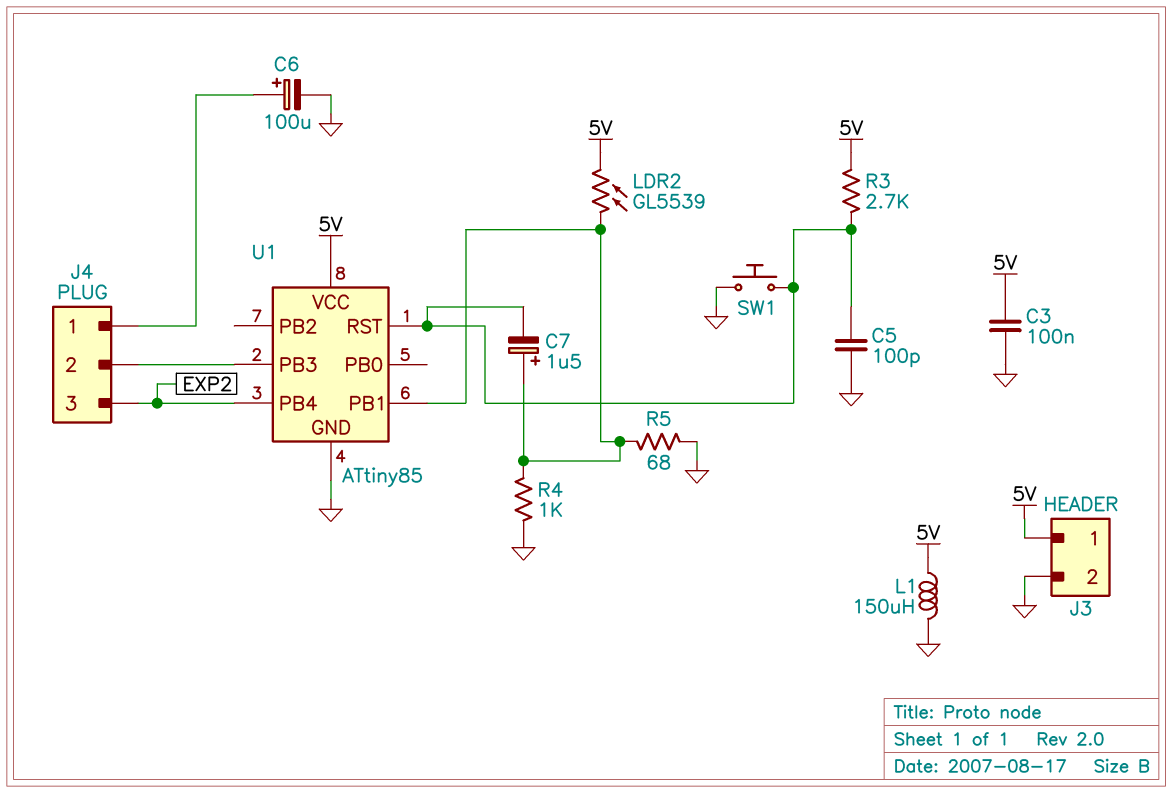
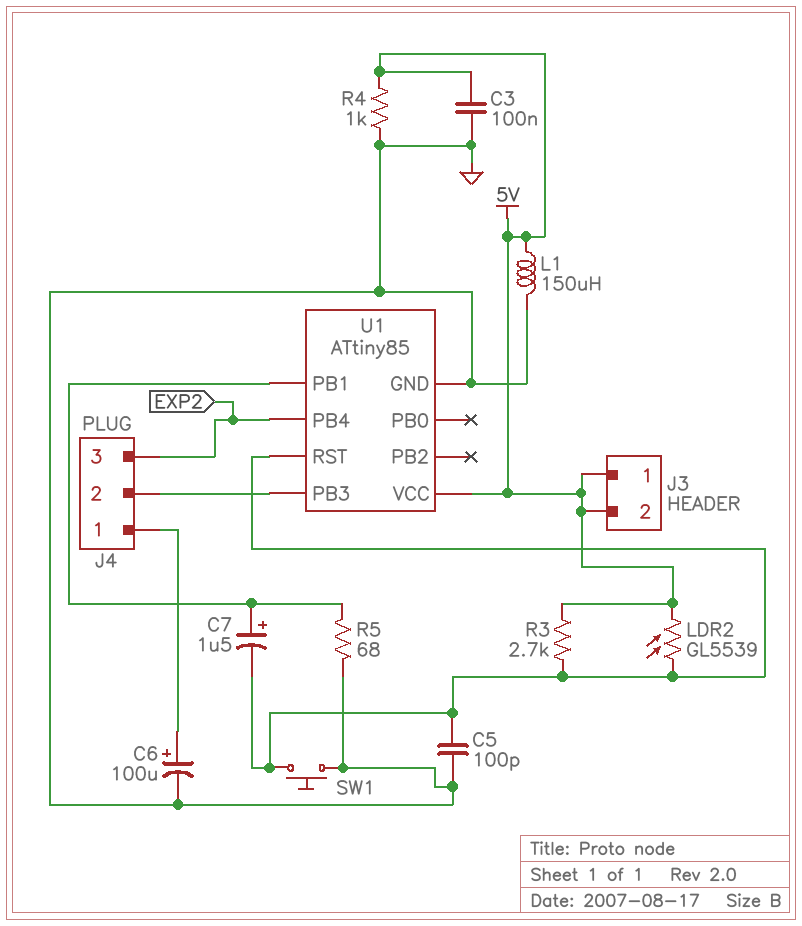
J3 pin 2: GND -> 5V
LDR2: GL5539 (5V, U1/PB1) -> GL5539 (5V, U1/RST)
R4: 1k (GND, U1/PB1) -> 1k (5V, GND)

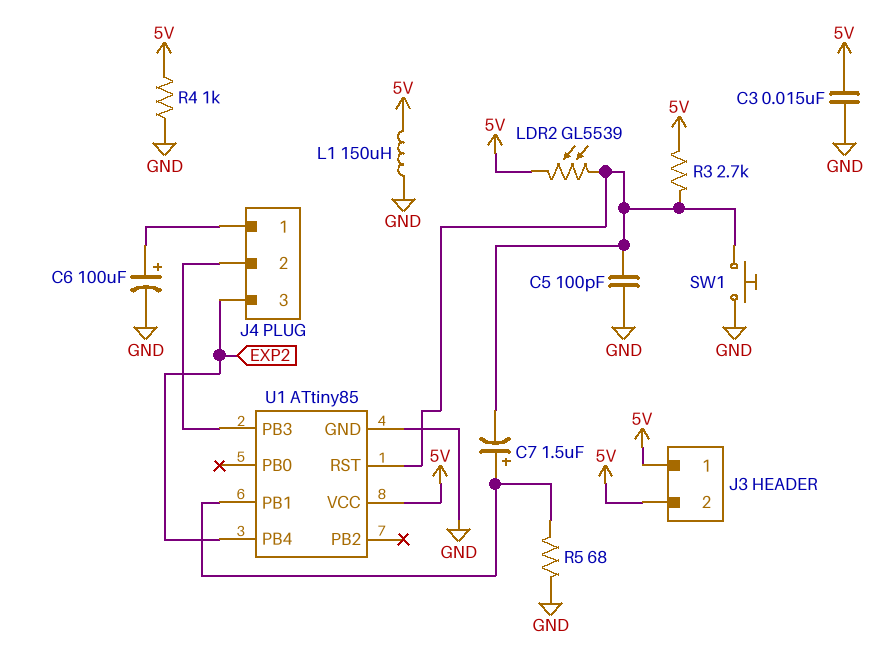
C3: 100nF (5V, GND) -> 15nF (5V, GND)

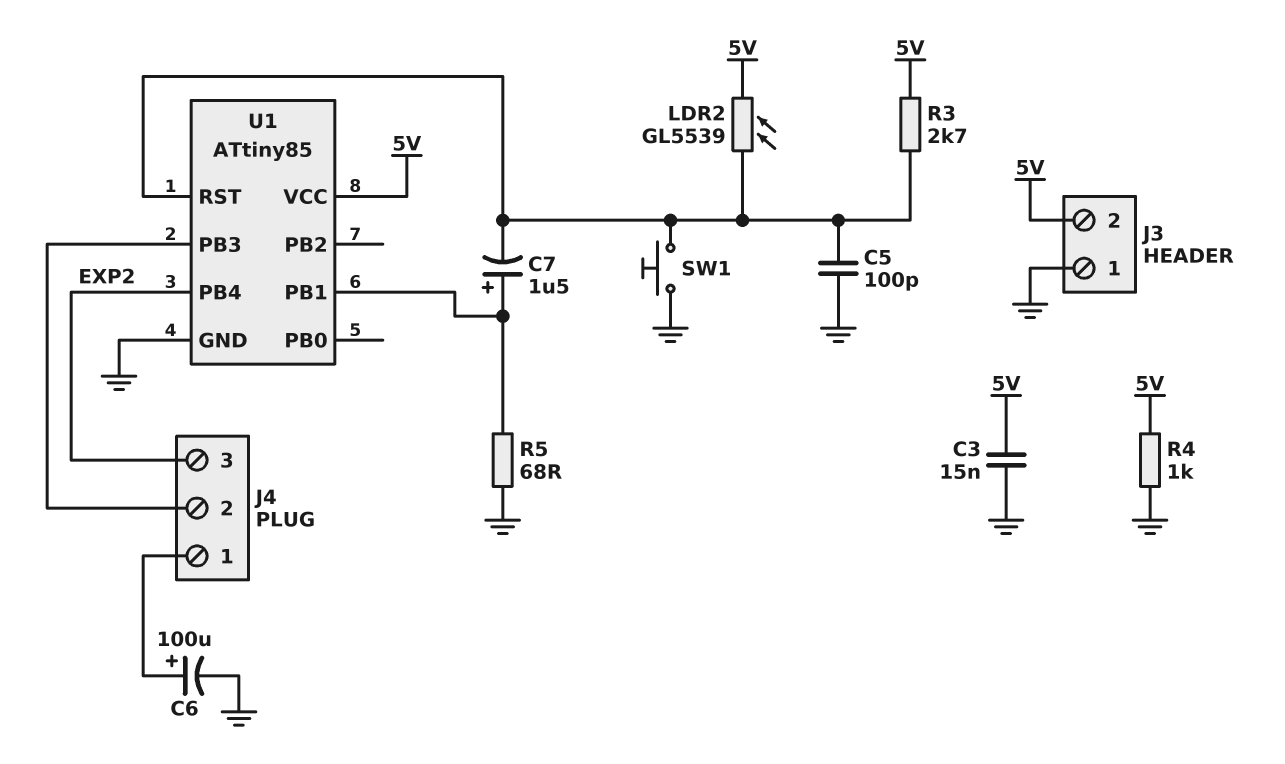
J3 pin 1: 5V -> GND
L1: 150uH (5V, GND) -> none

